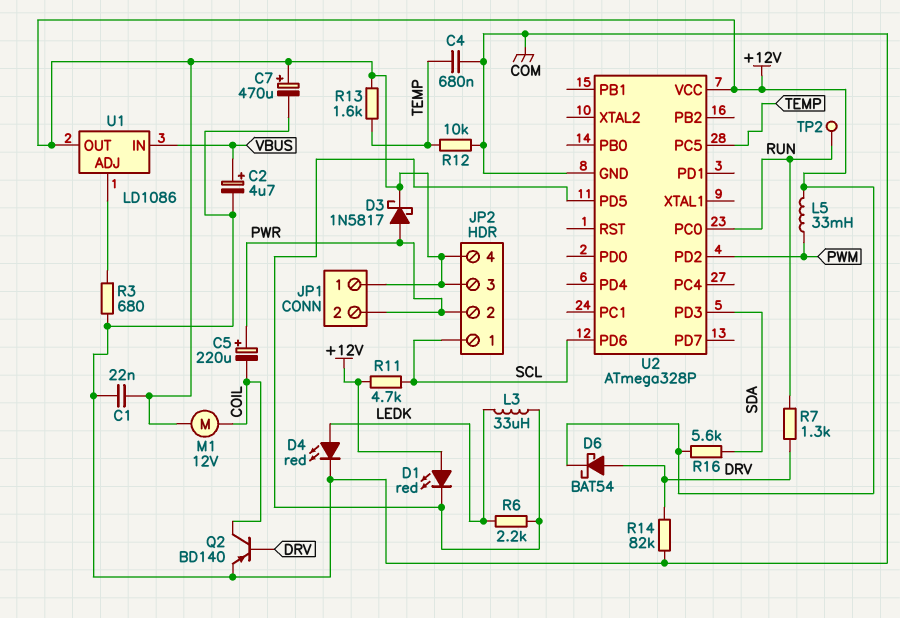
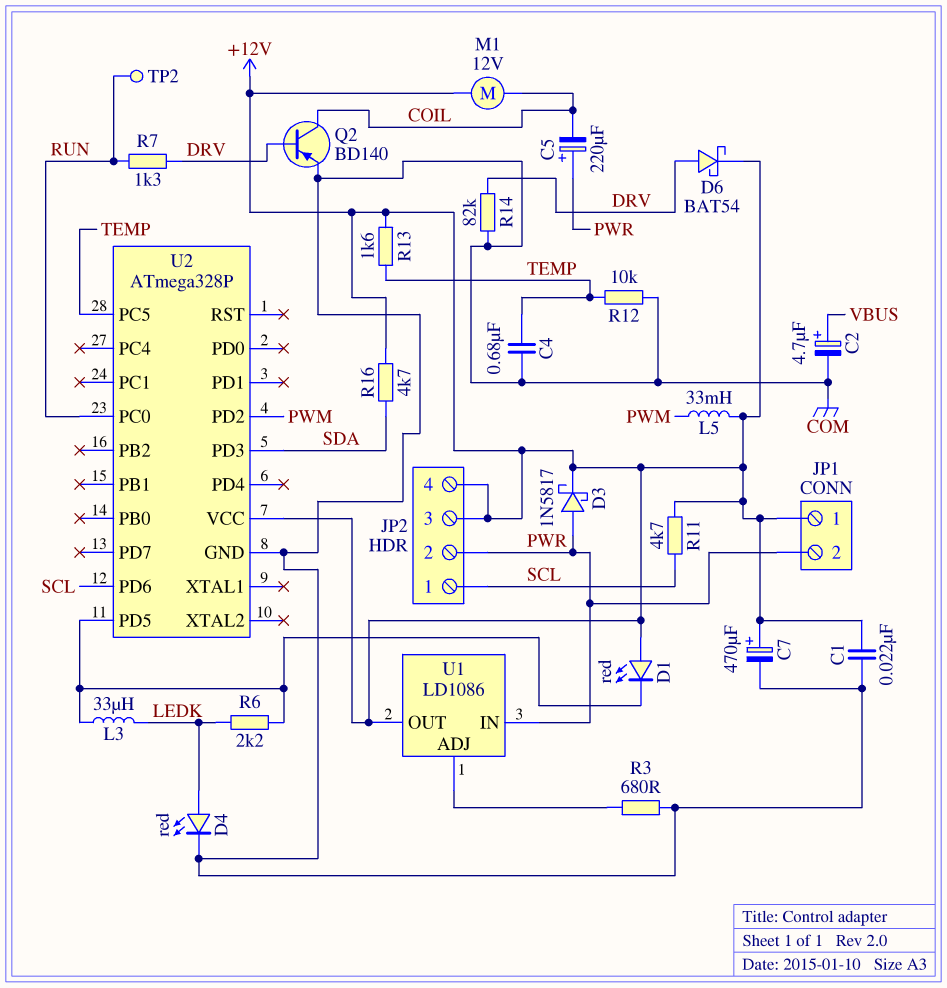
R16: 5.6k (+12V, SDA) -> 4.7k (+12V, SDA)
U1 pin IN: VBUS -> PWR

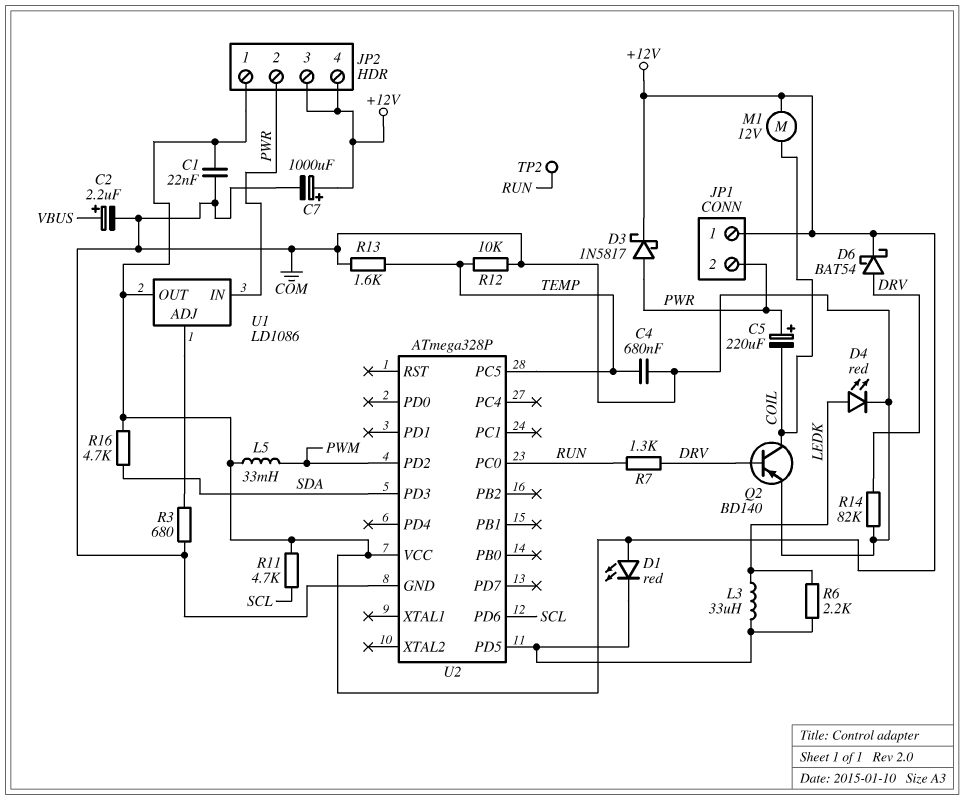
C2: 4.7uF (plus VBUS, minus COM) -> 2.2uF (plus VBUS, minus COM)
C7: 470uF (plus +12V, minus COM) -> 1000uF (plus +12V, minus COM)
JP2 pin 1: SCL -> +12V
R13: 1.6k (+12V, TEMP) -> 1.6k (COM, TEMP)

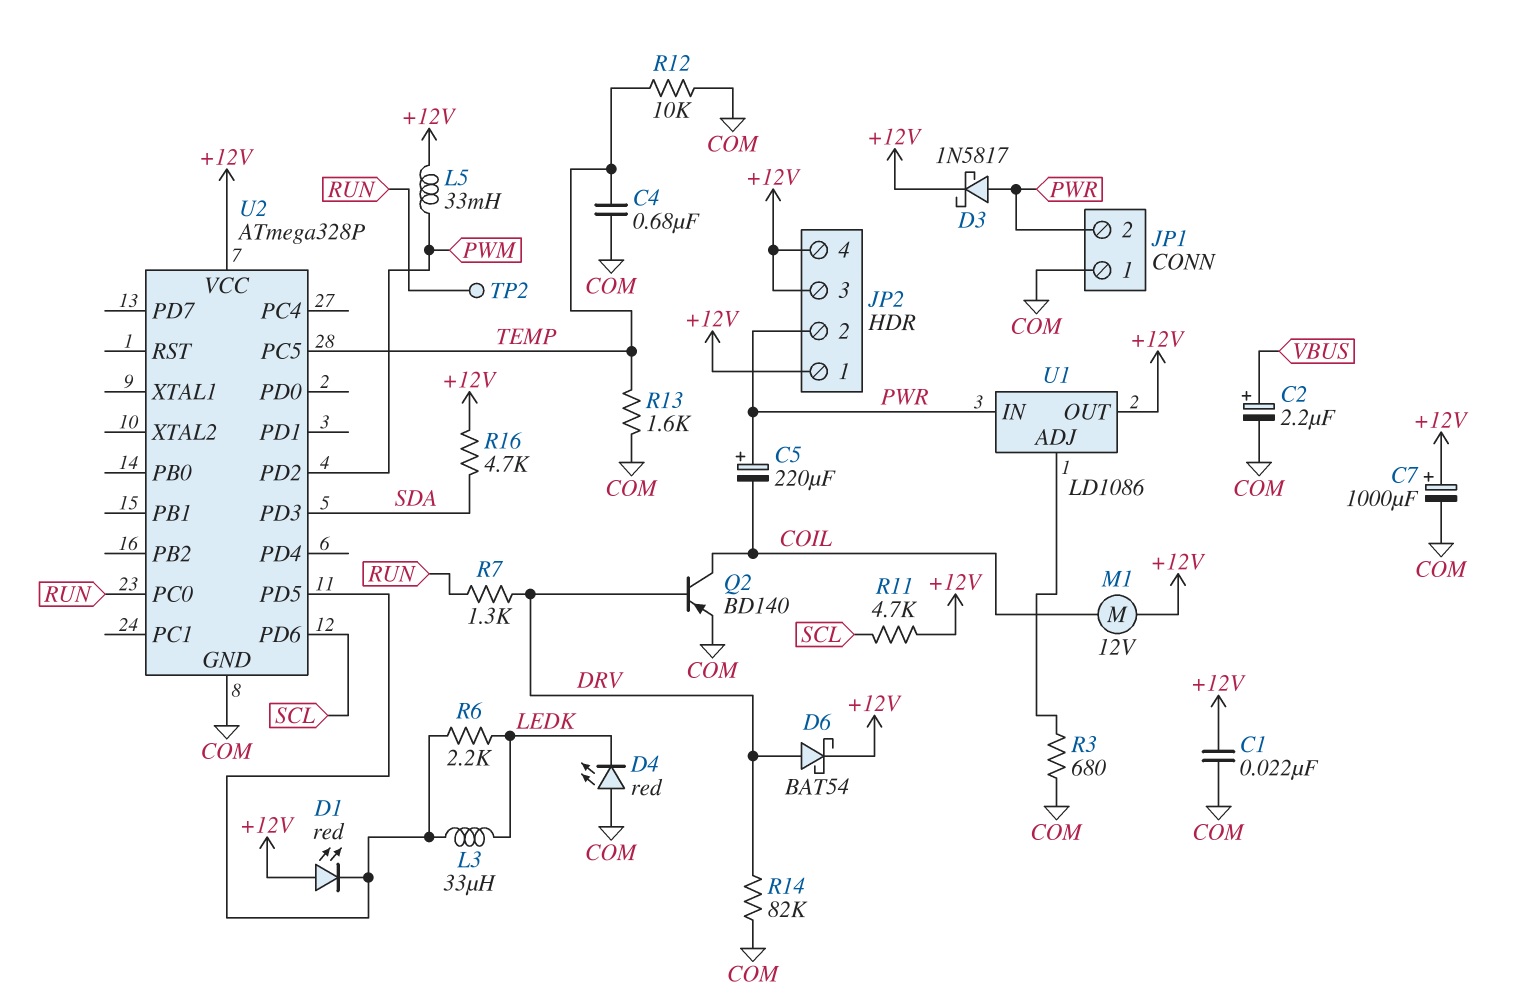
D4: LED red (A LEDK, K COM) -> LED red (A COM, K LEDK)
JP1 pin 1: +12V -> COM

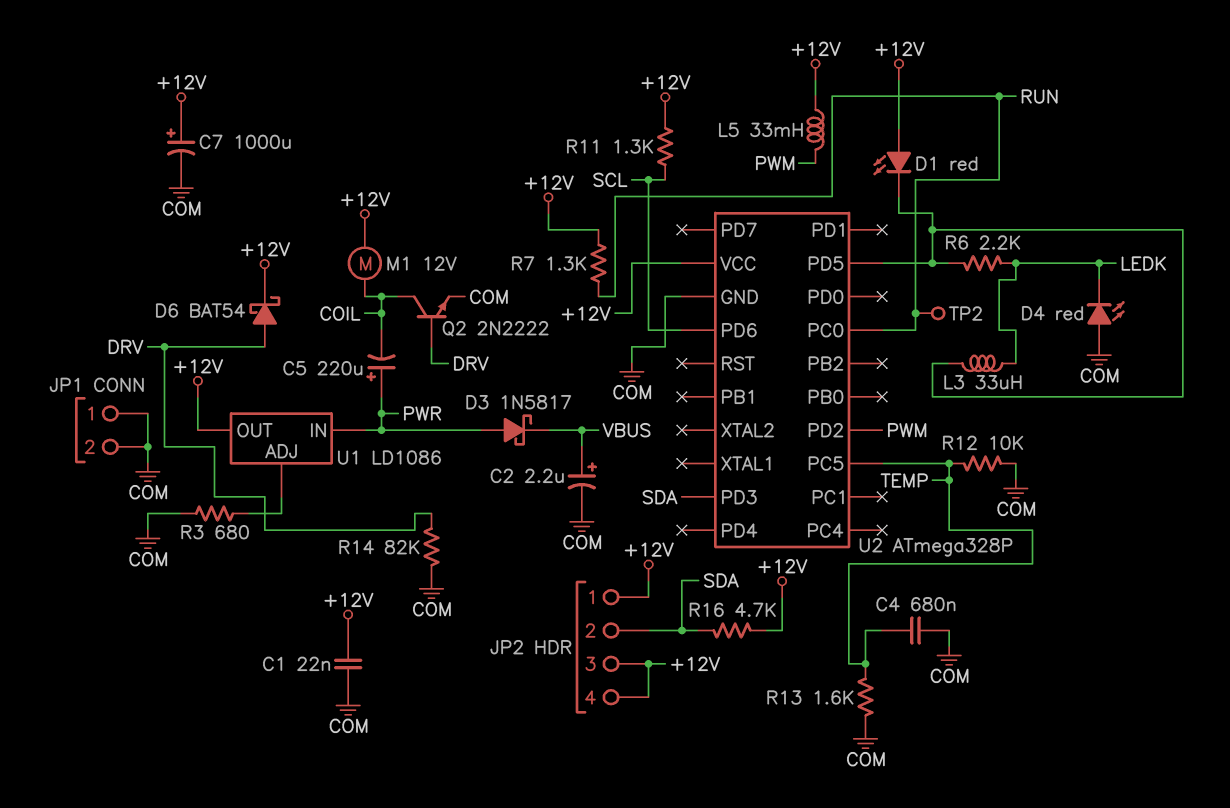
D3: schottky 1N5817 (A PWR, K +12V) -> schottky 1N5817 (A PWR, K VBUS)
JP1 pin 2: PWR -> COM
JP2 pin 2: PWR -> SDA
Q2: PNP BD140 (B DRV, C COIL, E COM) -> NPN 2N2222 (B DRV, C COIL, E COM)
R7: 1.3k (DRV, RUN) -> 1.3k (+12V, RUN)
R11: 4.7k (+12V, SCL) -> 1.3k (+12V, SCL)

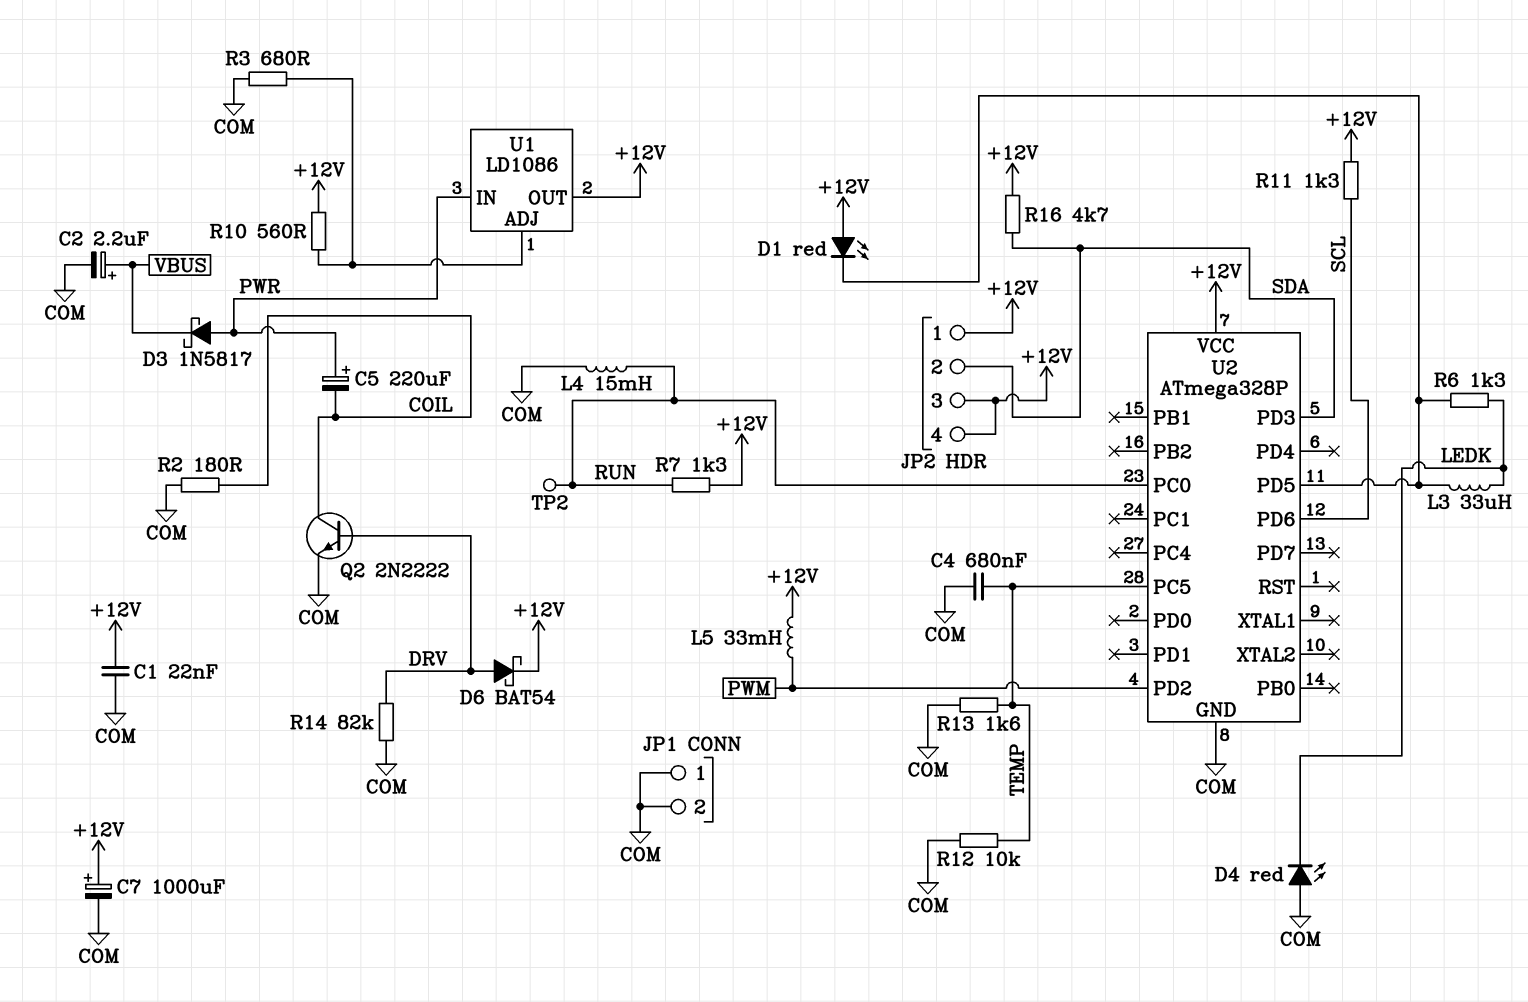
L4: none -> 15mH (COM, RUN)
M1: motor 12V (+12V, COIL) -> none
R2: none -> 180 (COIL, COM)
R6: 2.2k (LEDK, U2/PD5) -> 1.3k (LEDK, U2/PD5)
R10: none -> 560 (+12V, U1/ADJ)

